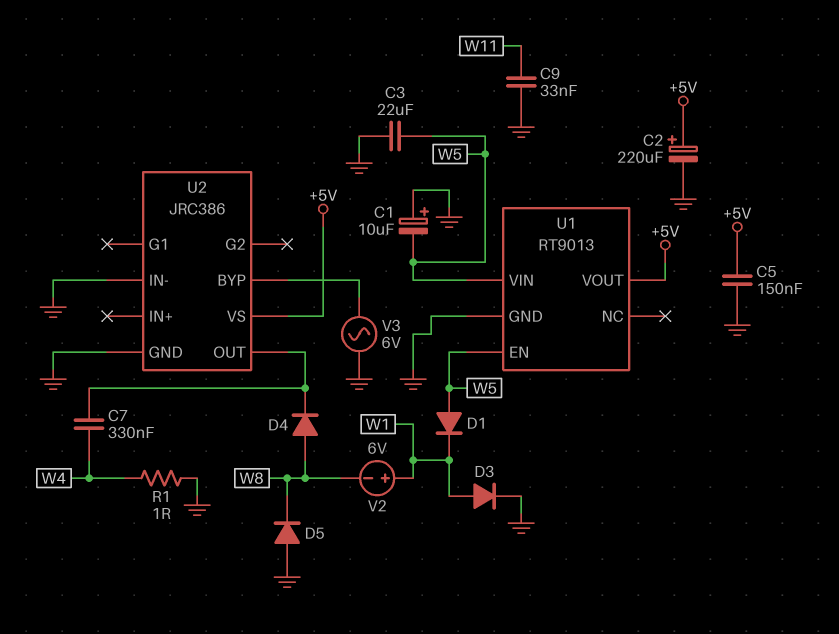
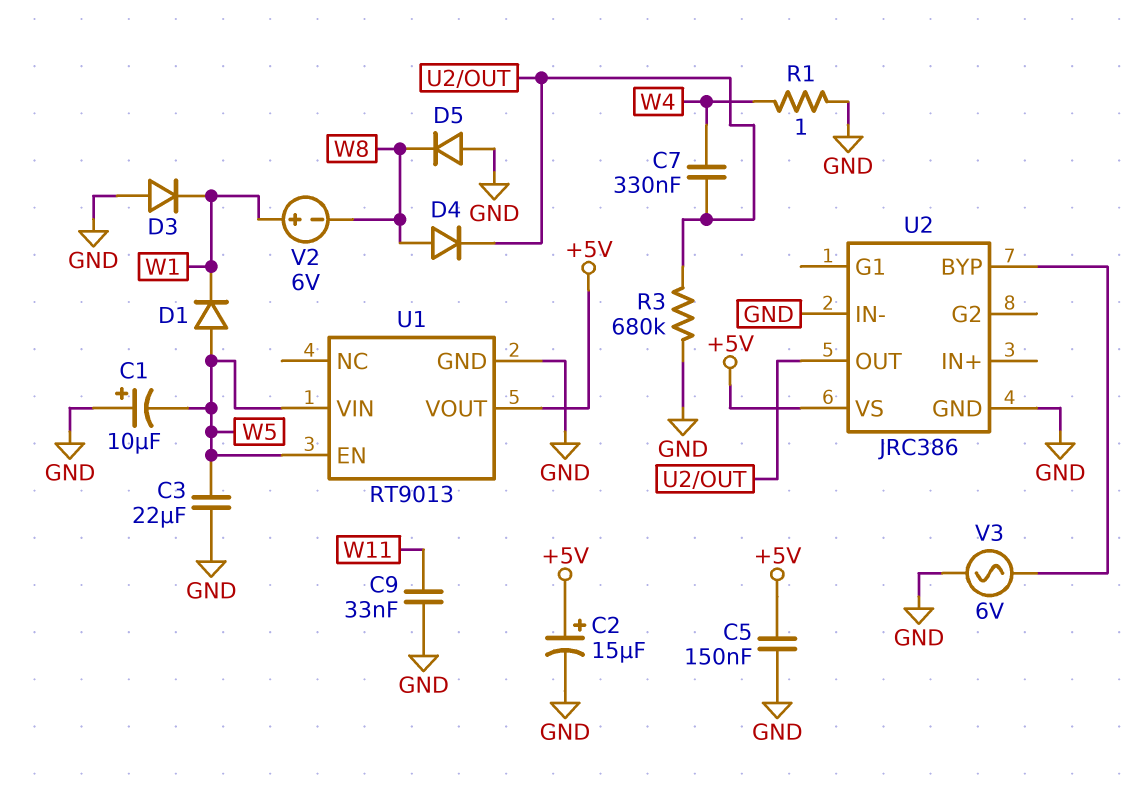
C2: 220uF (plus +5V, minus GND) -> 15uF (plus +5V, minus GND)
D3: diode (A W1, K GND) -> diode (A GND, K W1)
R3: none -> 680k (GND, U2/OUT)

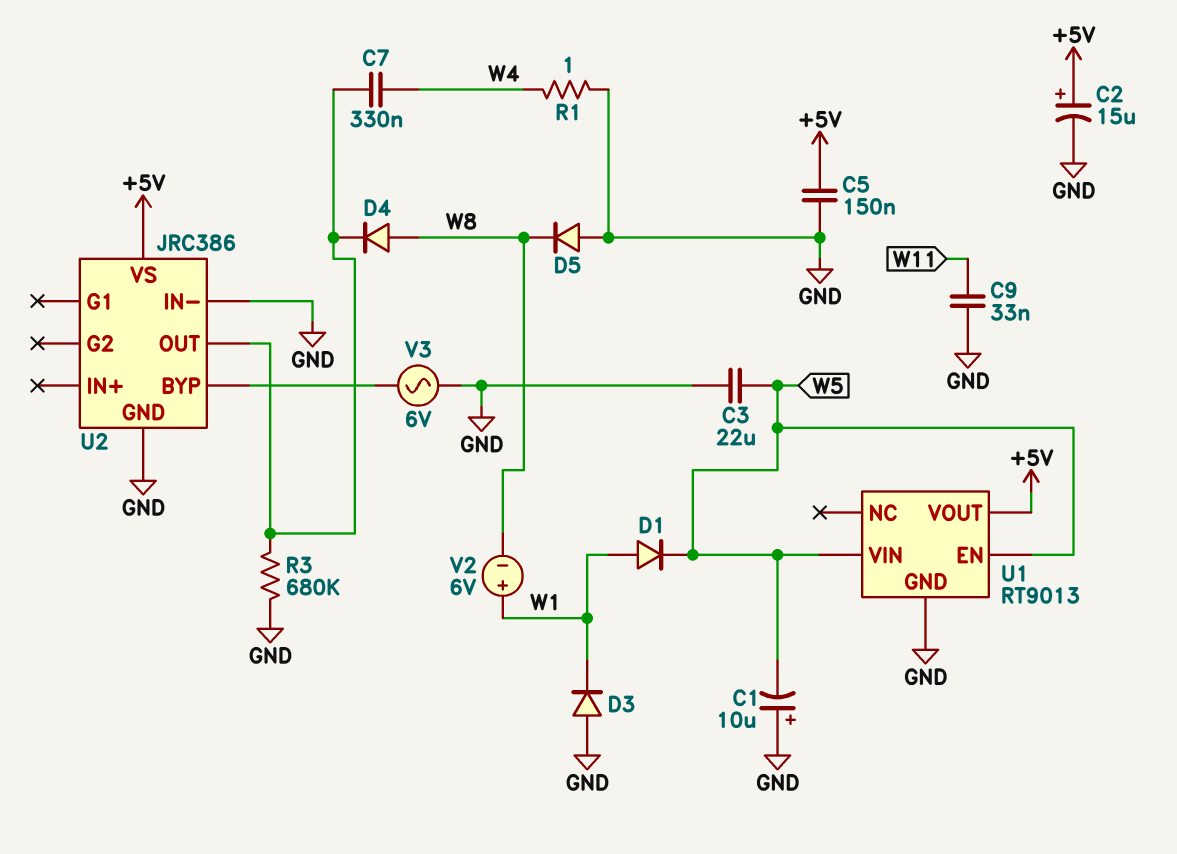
D1: diode (A W5, K W1) -> diode (A W1, K W5)

